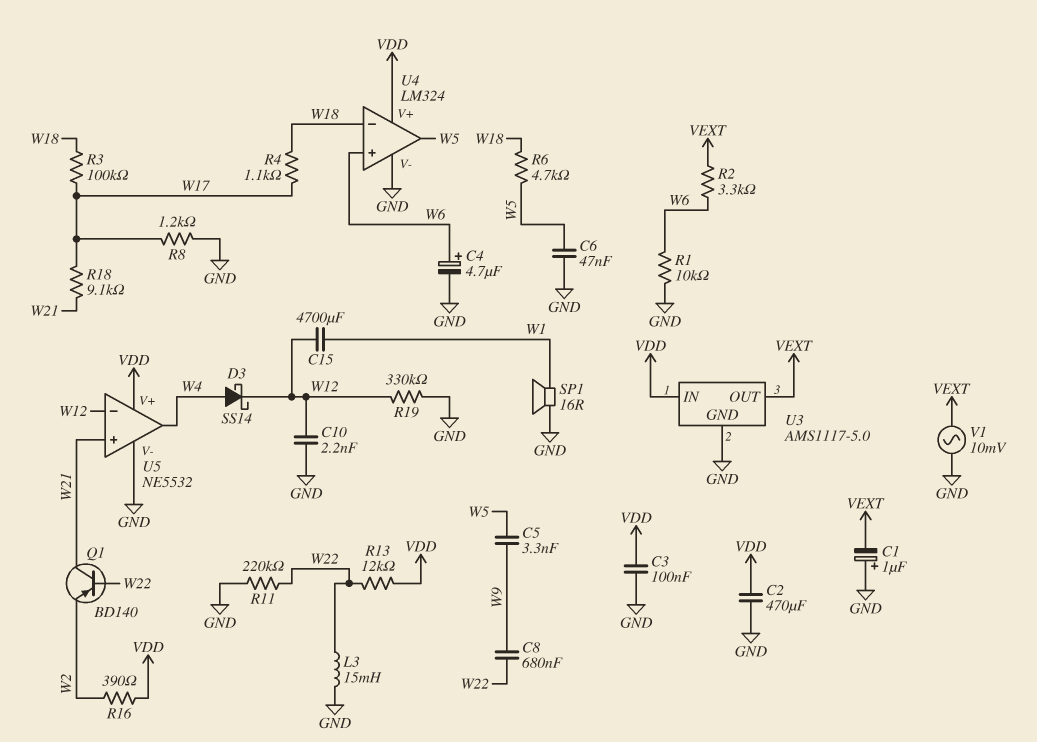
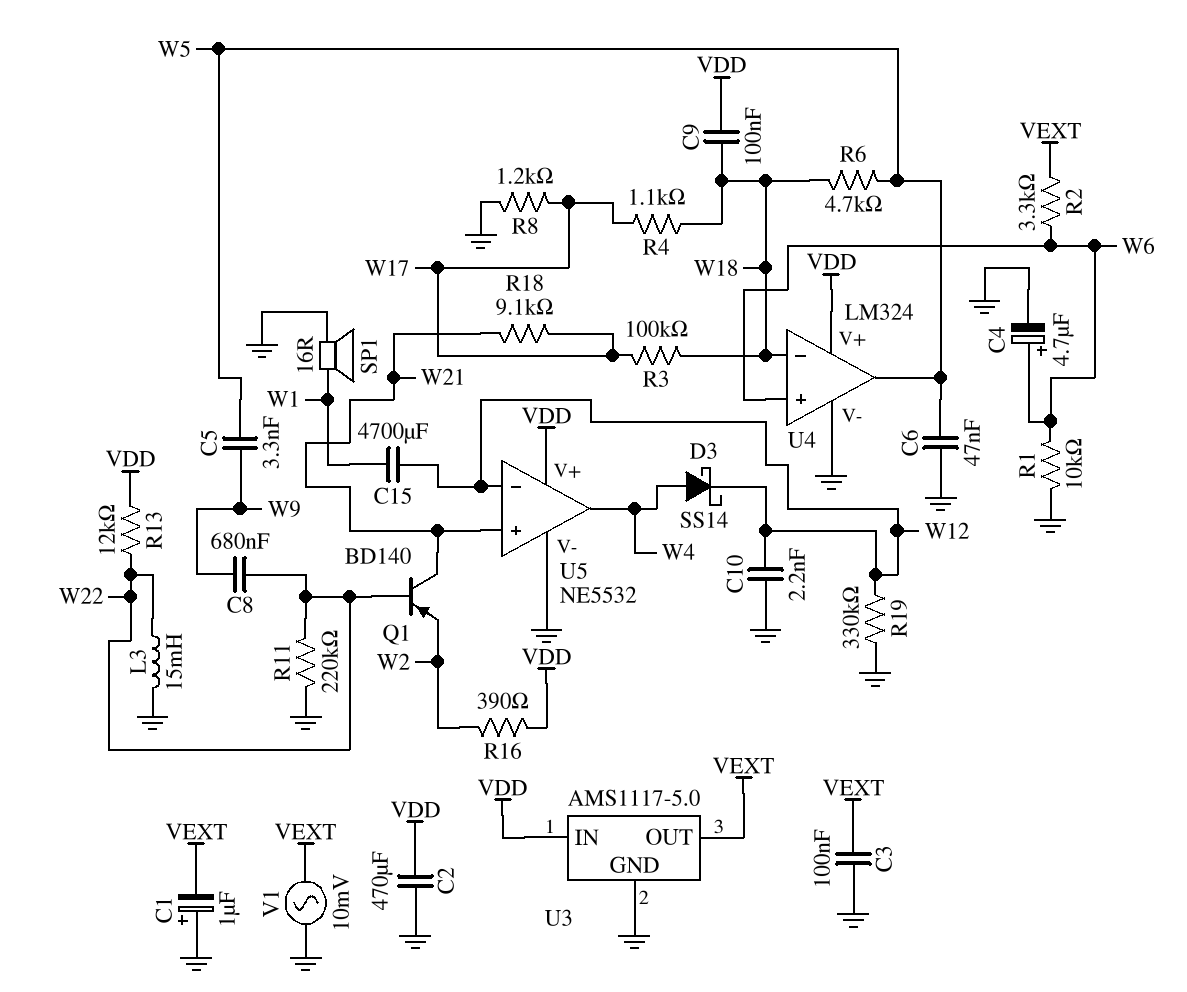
C3: 100nF (GND, VDD) -> 100nF (GND, VEXT)
C9: none -> 100nF (VDD, W18)

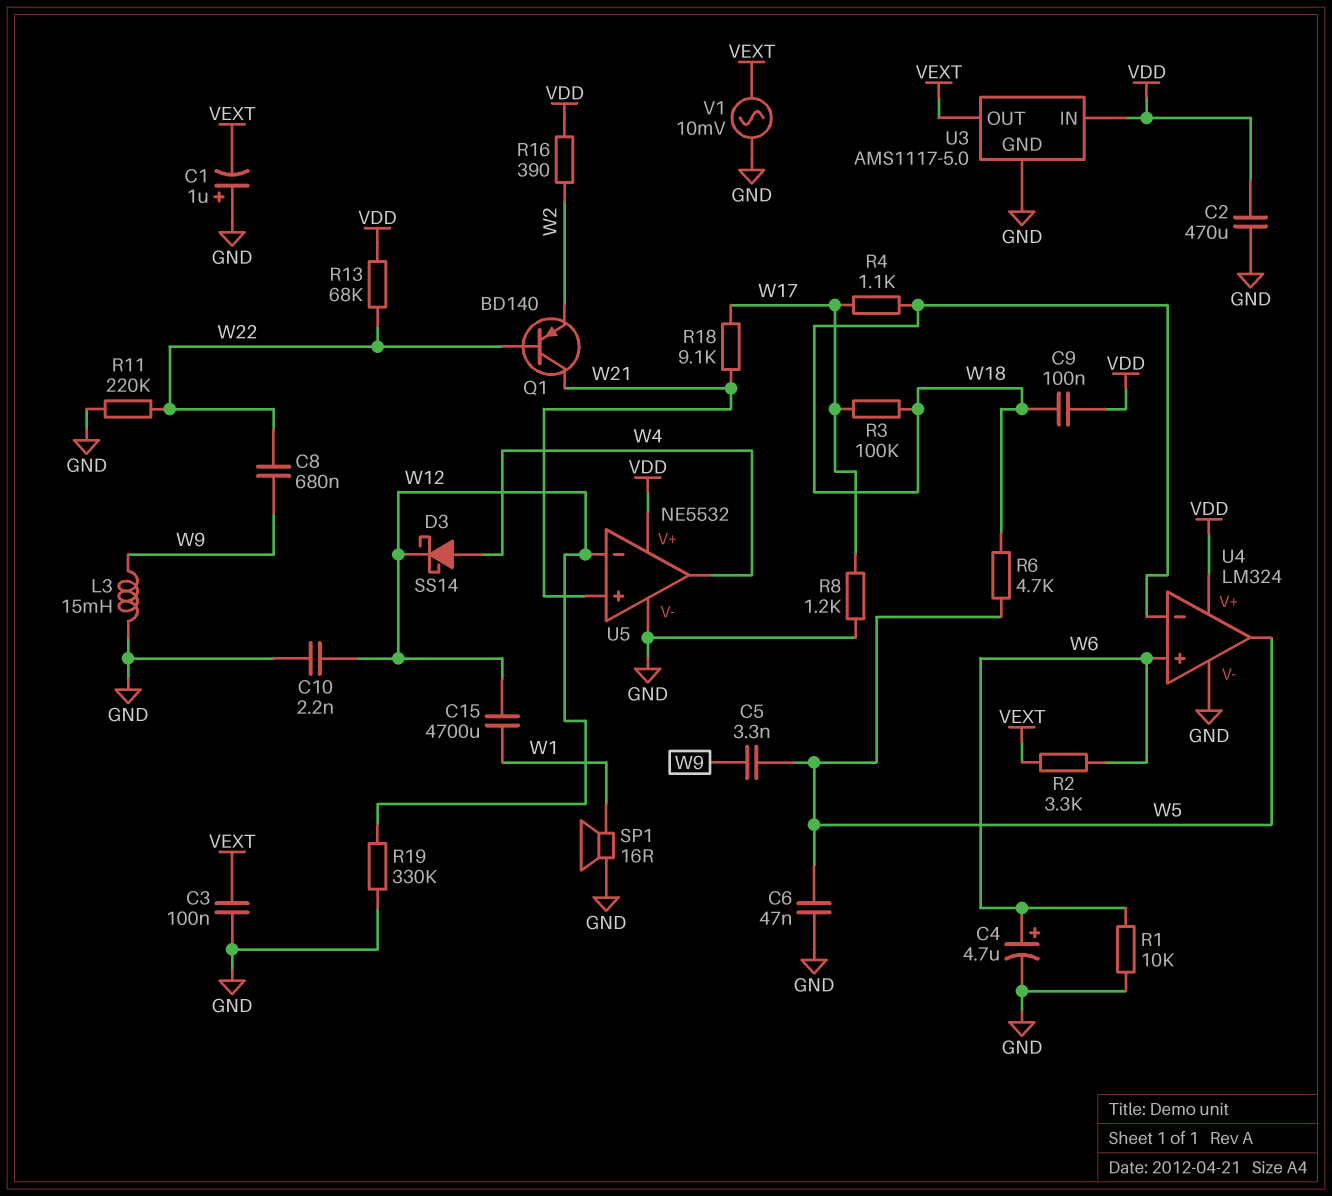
L3: 15mH (GND, W22) -> 15mH (GND, W9)
R13: 12k (VDD, W22) -> 68k (VDD, W22)

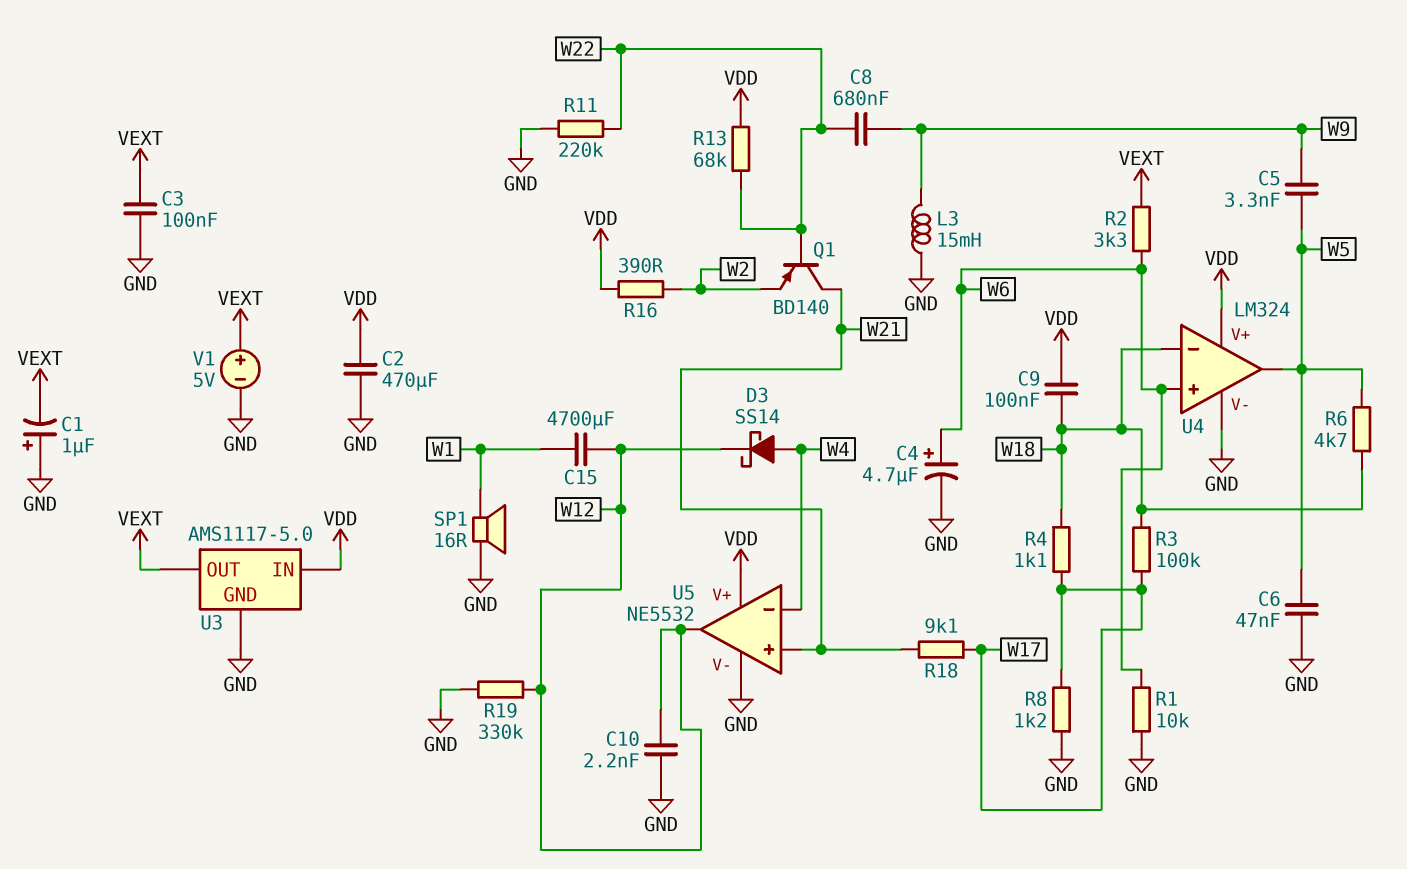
U5 pin in-: W12 -> W4
U5 pin out: W4 -> W12
V1: AC 10mV (GND, VEXT) -> 5V (plus VEXT, minus GND)

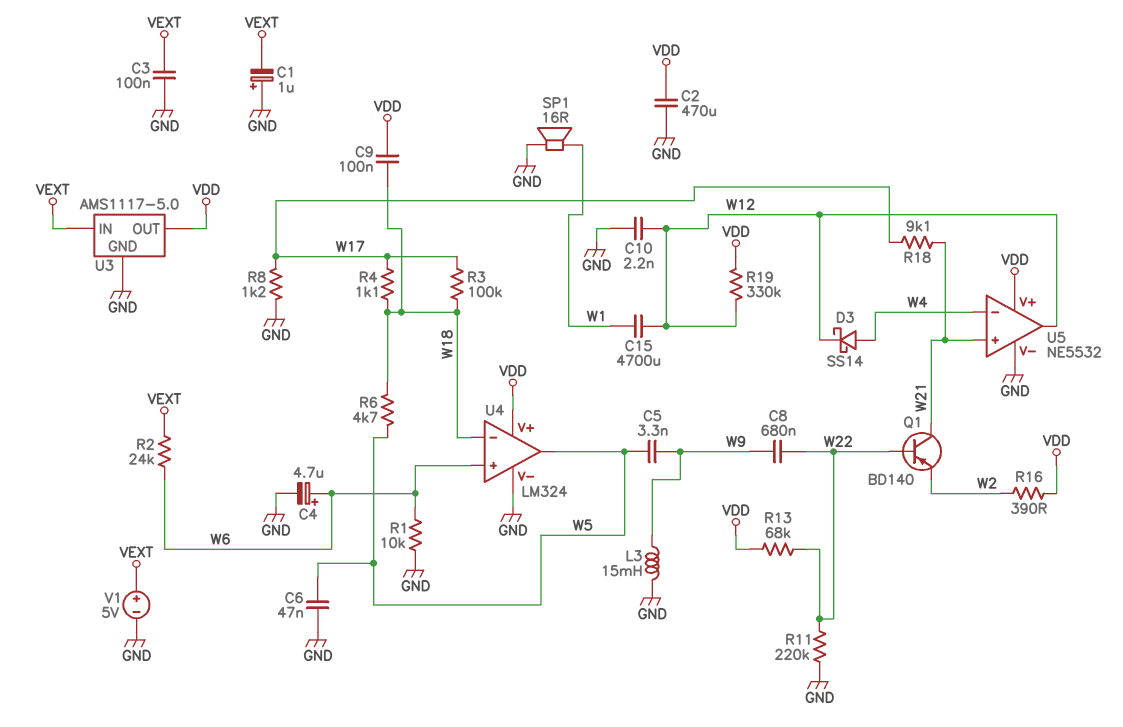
R2: 3.3k (VEXT, W6) -> 24k (VEXT, W6)
R19: 330k (GND, W12) -> 330k (VDD, W12)
U3 pin IN: VDD -> VEXT
U3 pin OUT: VEXT -> VDD

